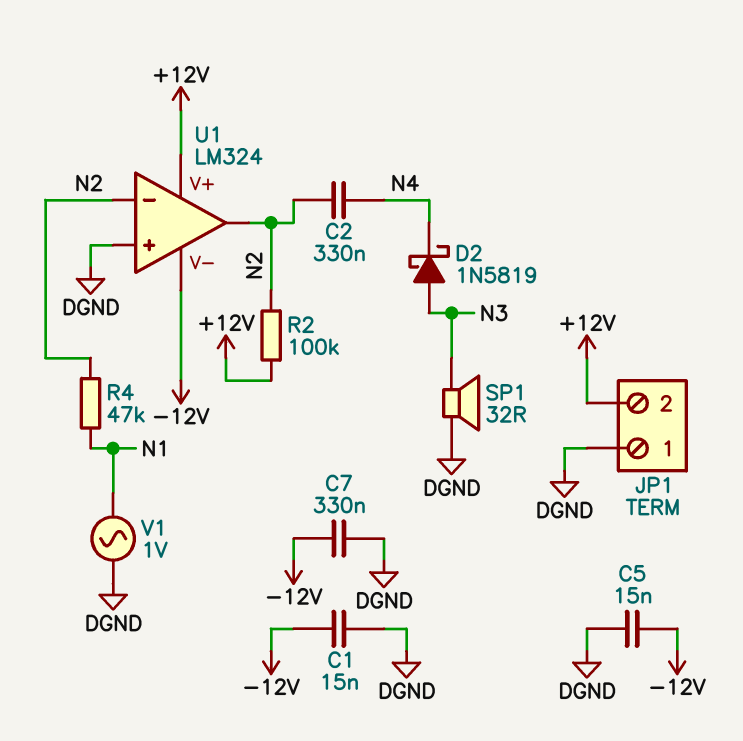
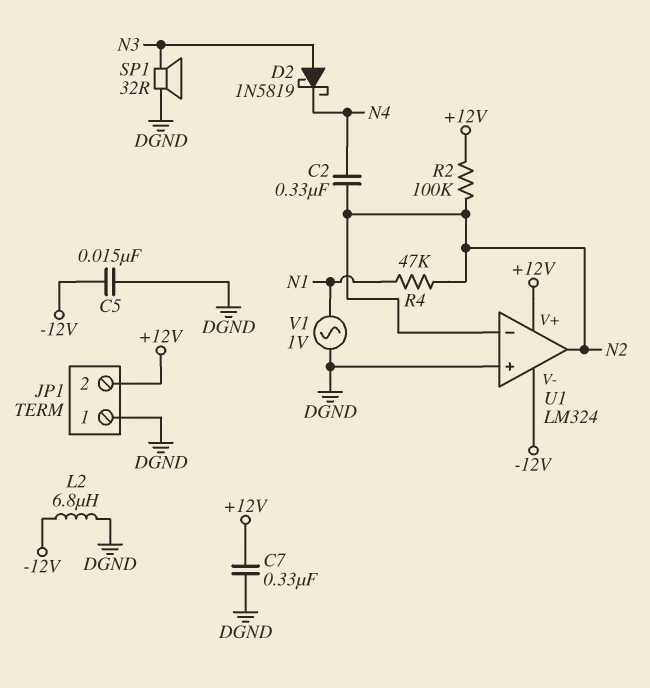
C1: 15nF (-12V, DGND) -> none
C7: 330nF (-12V, DGND) -> 330nF (+12V, DGND)
L2: none -> 6.8uH (-12V, DGND)

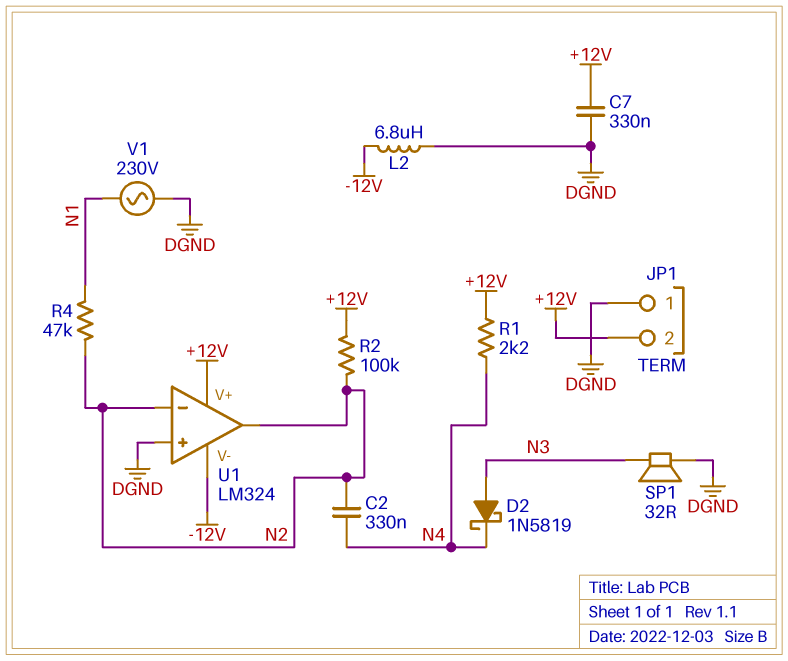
C5: 15nF (-12V, DGND) -> none
R1: none -> 2.2k (+12V, N4)
V1: AC 1V (DGND, N1) -> AC 230V (DGND, N1)

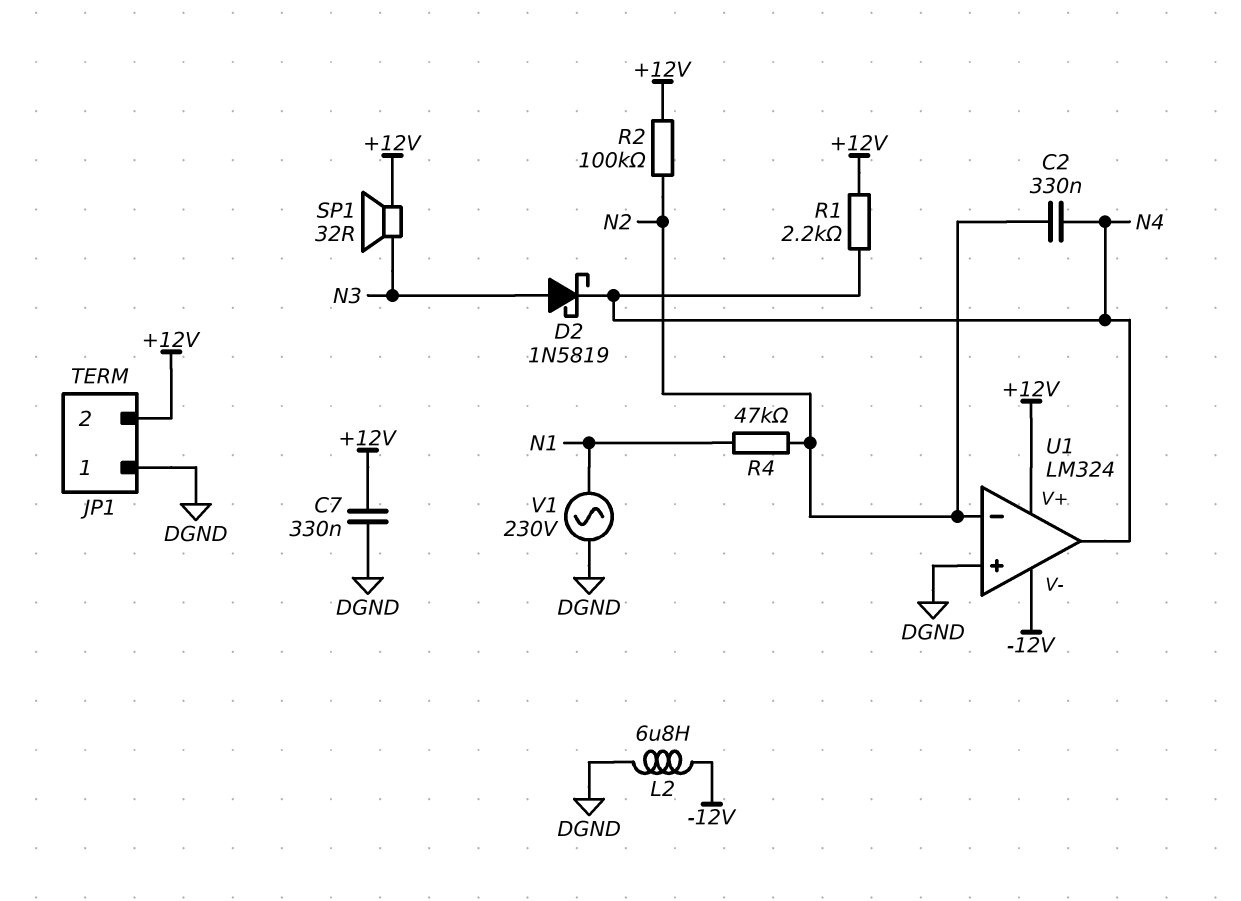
SP1: speaker 32R (DGND, N3) -> speaker 32R (+12V, N3)
U1 pin out: N2 -> N4

